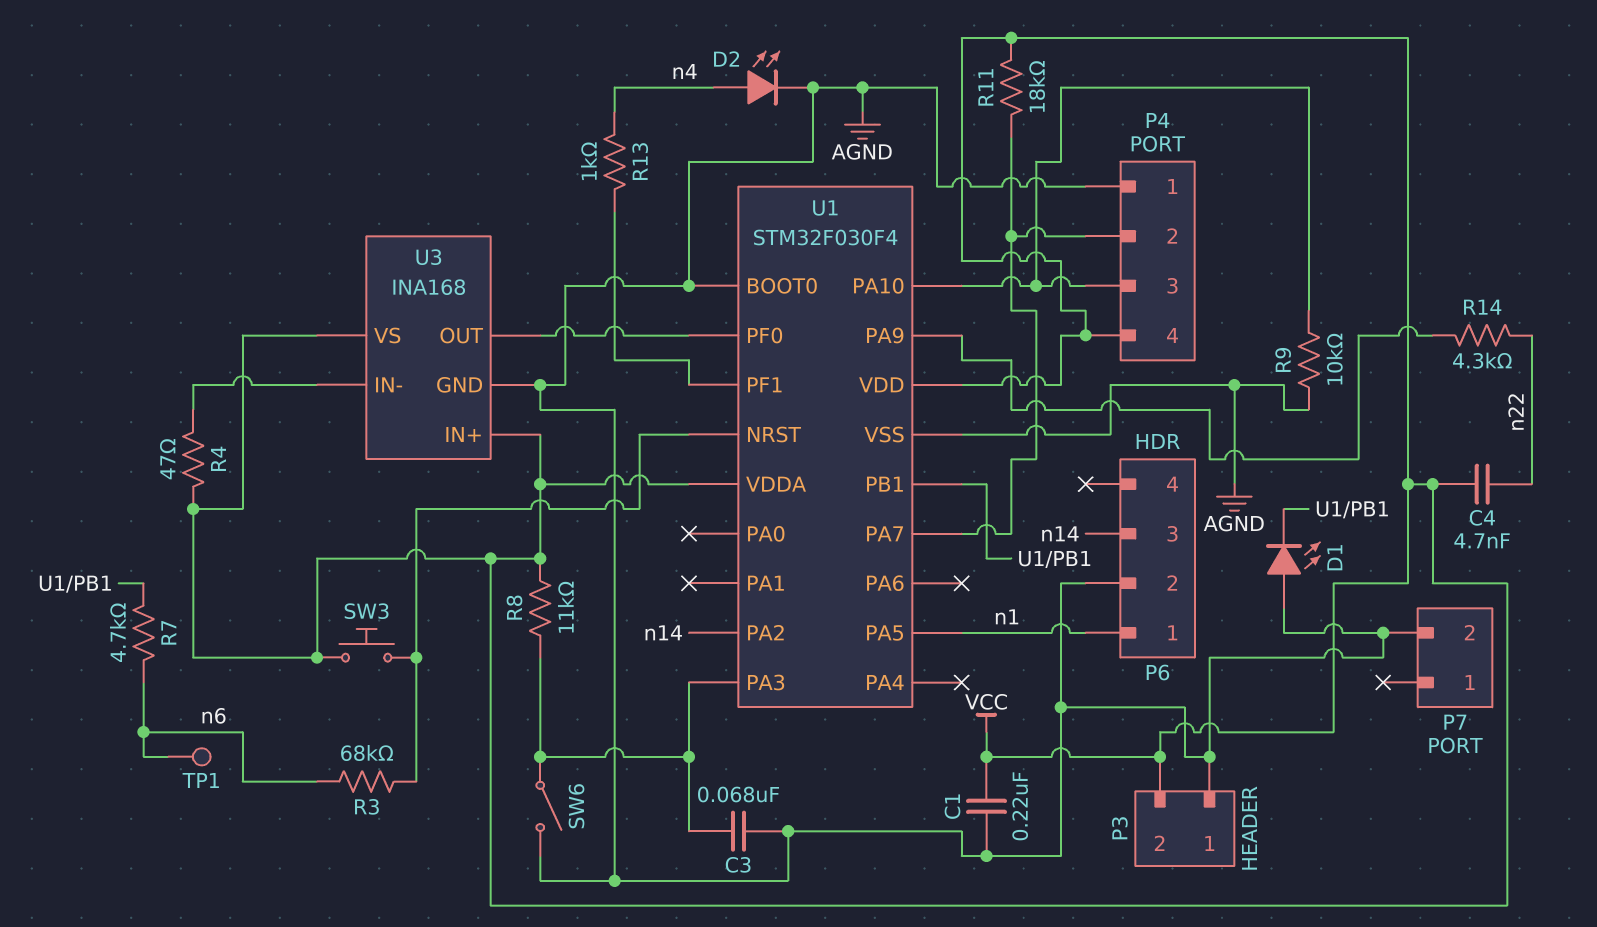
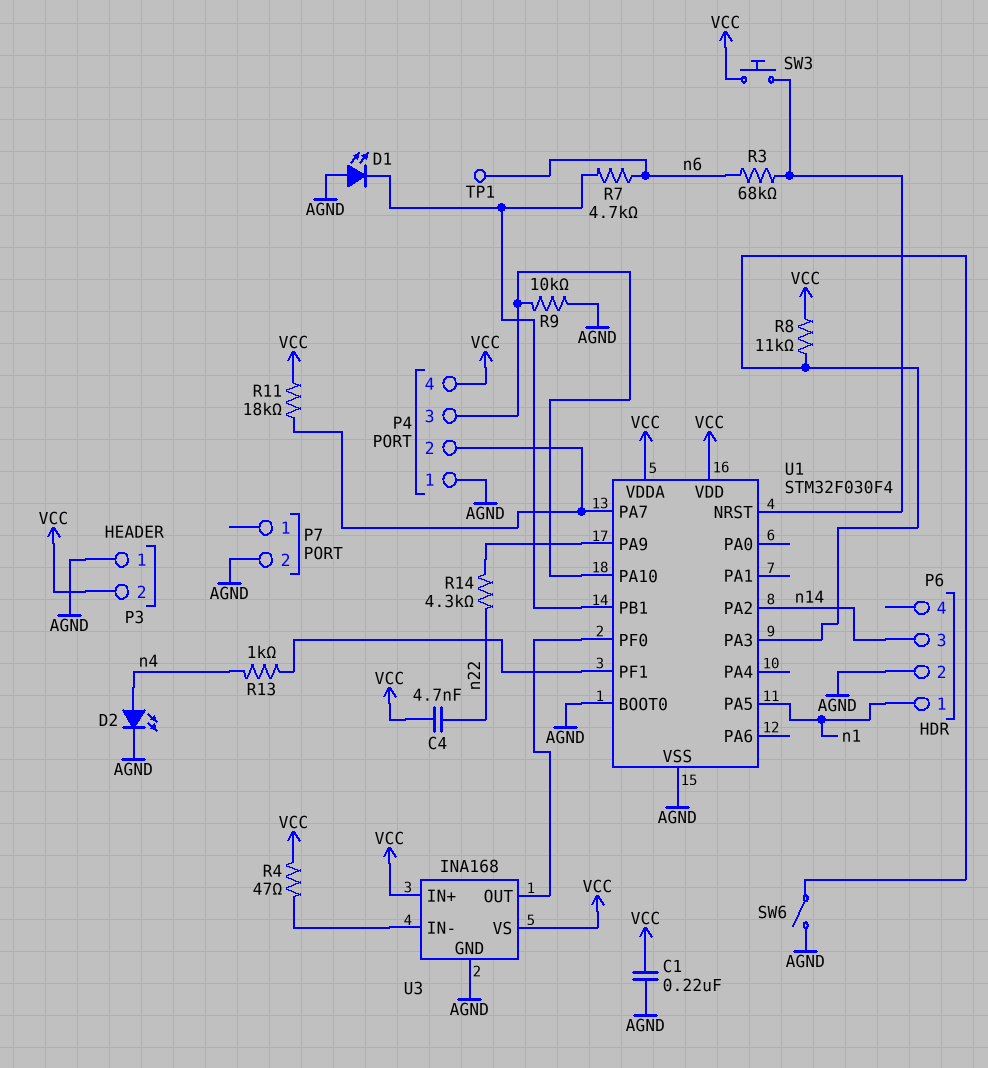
C3: 68nF (AGND, U1/PA3) -> none

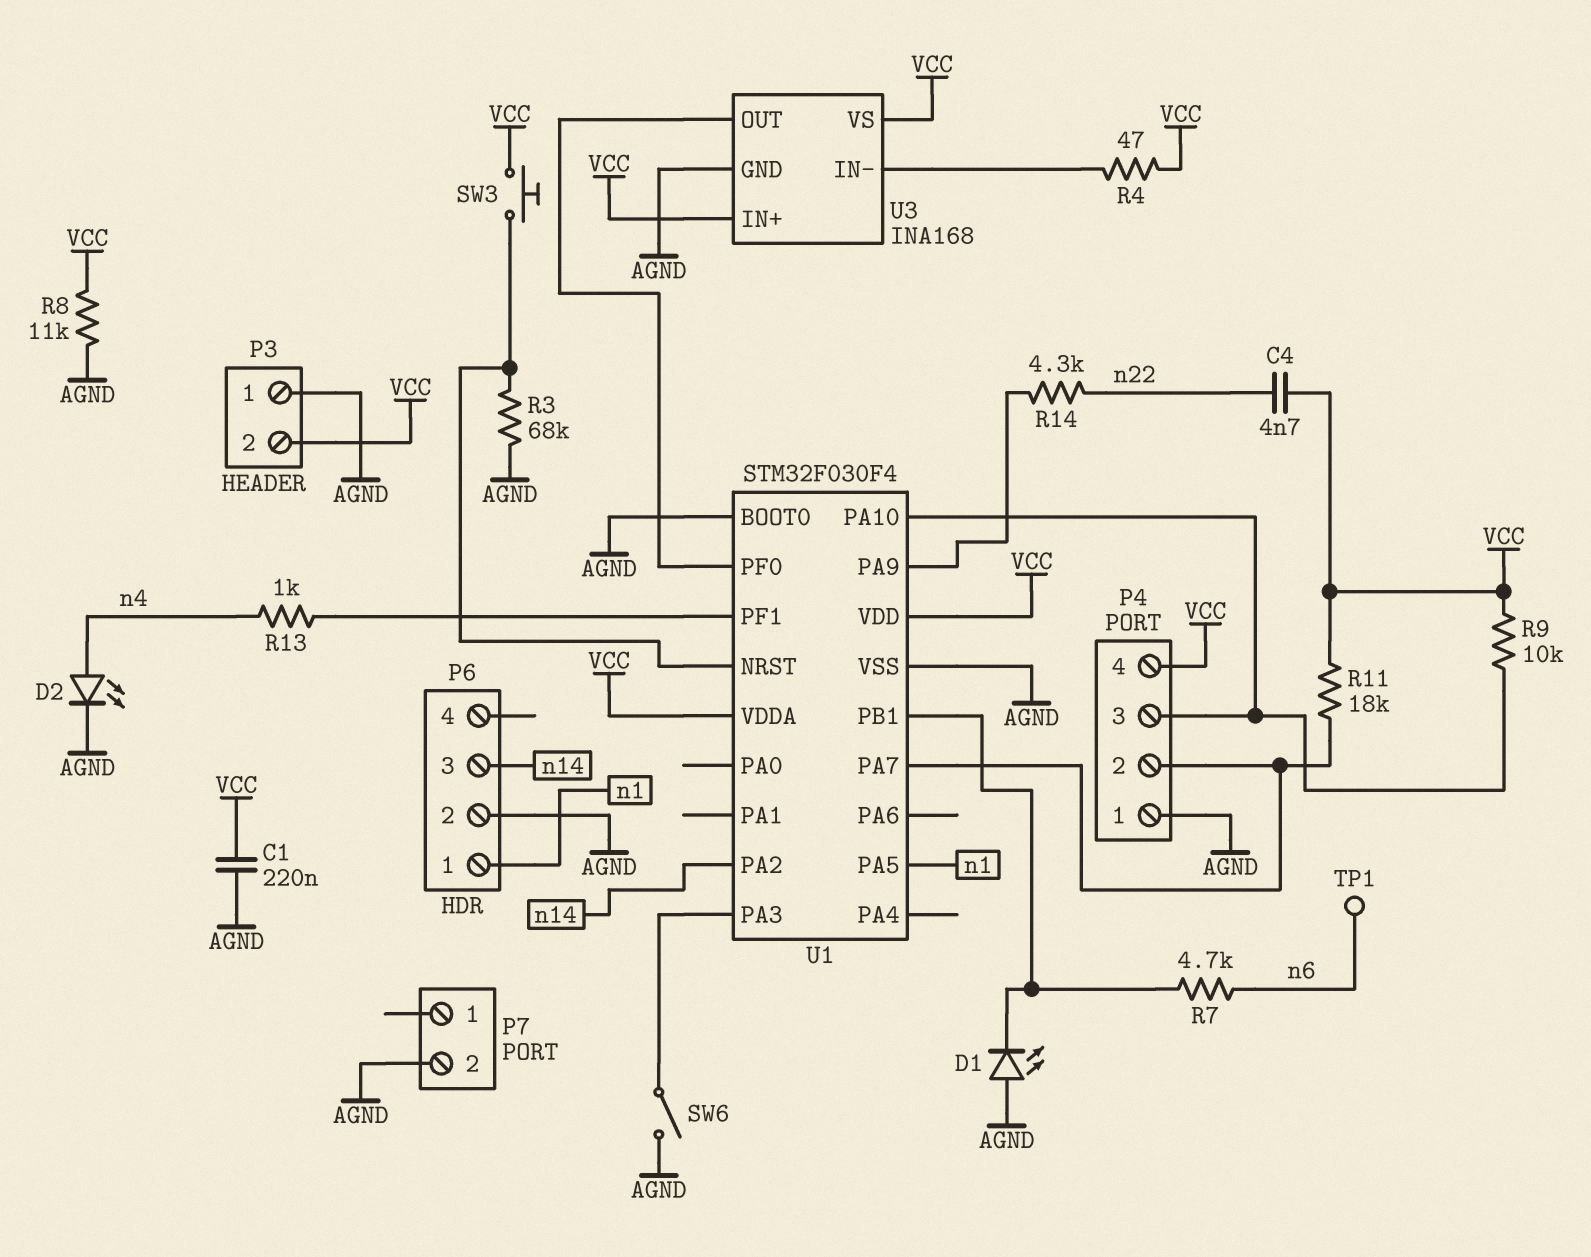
R3: 68k (U1/NRST, n6) -> 68k (AGND, U1/NRST)
R8: 11k (U1/PA3, VCC) -> 11k (AGND, VCC)
R9: 10k (AGND, P4/3) -> 10k (P4/3, VCC)

